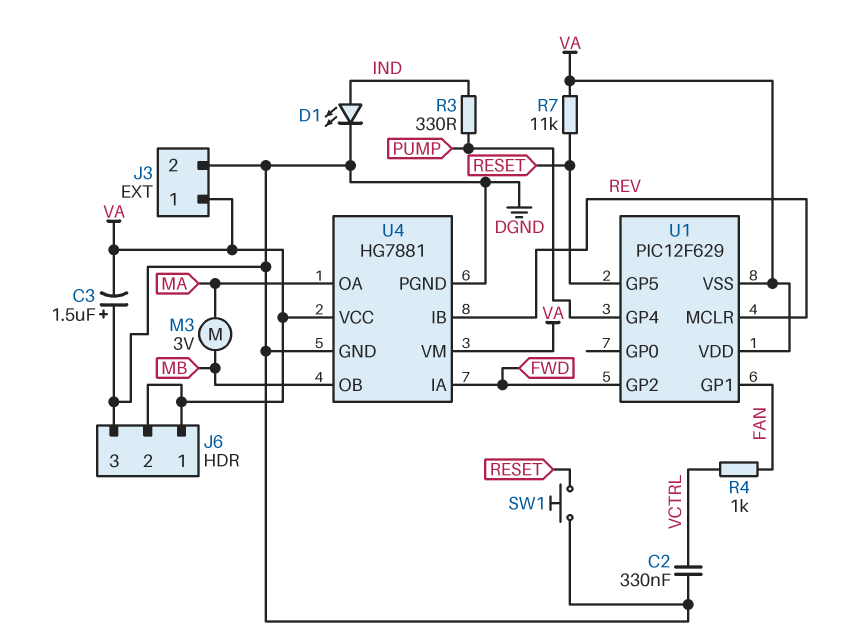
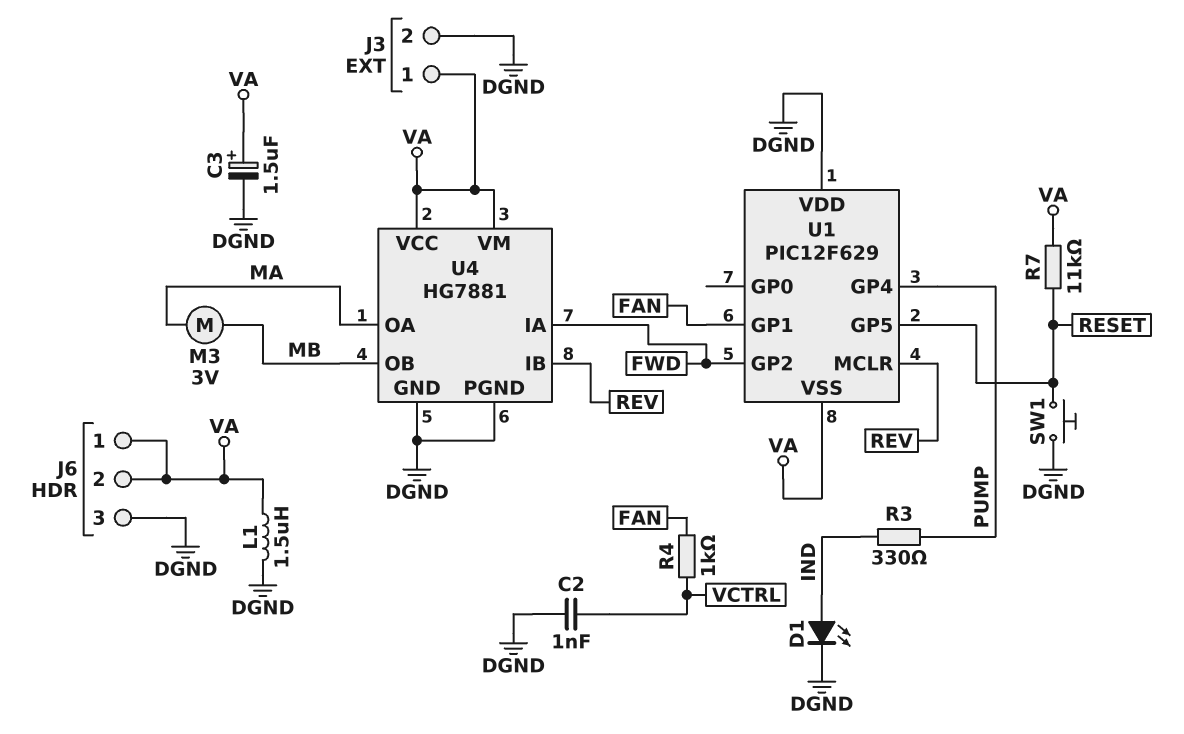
C2: 330nF (DGND, VCTRL) -> 1nF (DGND, VCTRL)
C3: 1.5uF (plus DGND, minus VA) -> 1.5uF (plus VA, minus DGND)
L1: none -> 1.5uH (DGND, VA)
U1 pin VDD: VA -> DGND

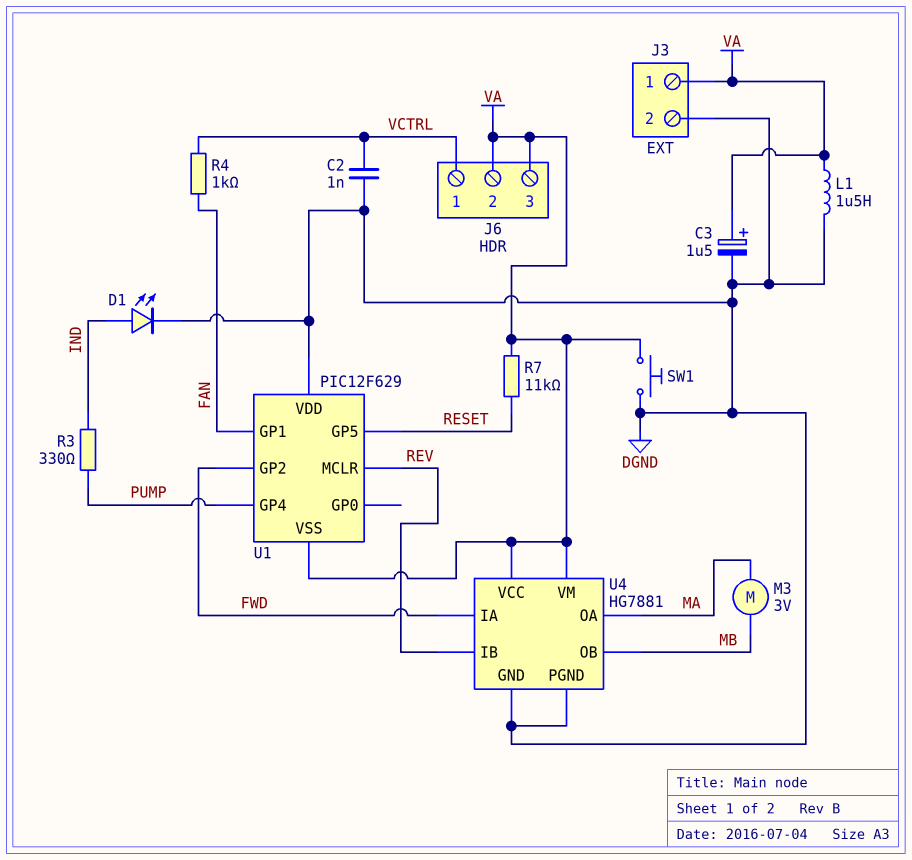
J6 pin 1: VA -> VCTRL
J6 pin 3: DGND -> VA
SW1: button (DGND, RESET) -> button (DGND, VA)

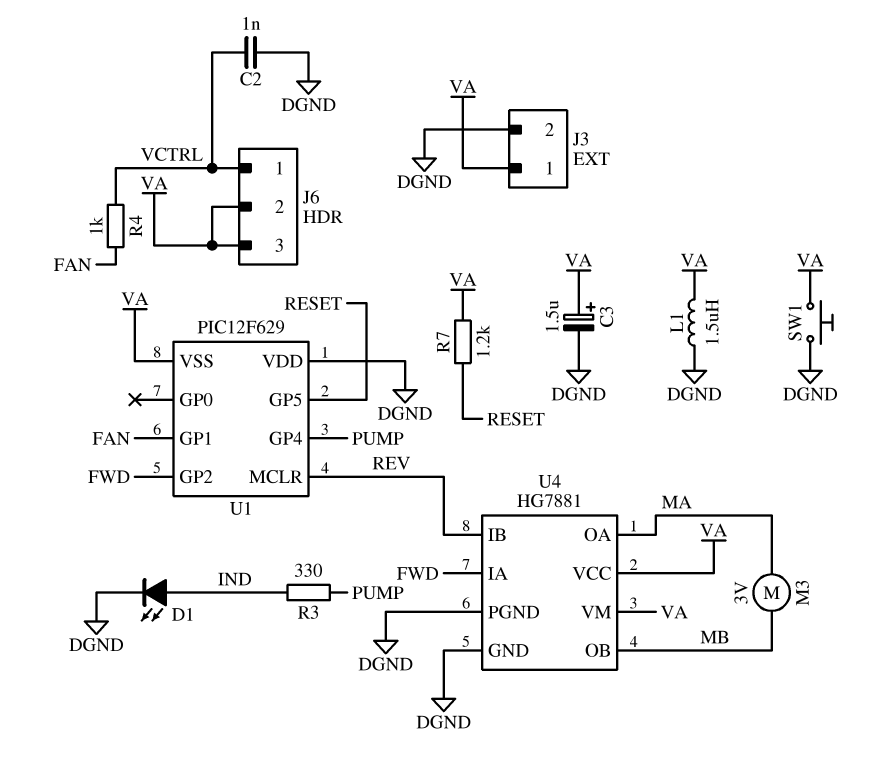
R7: 11k (RESET, VA) -> 1.2k (RESET, VA)

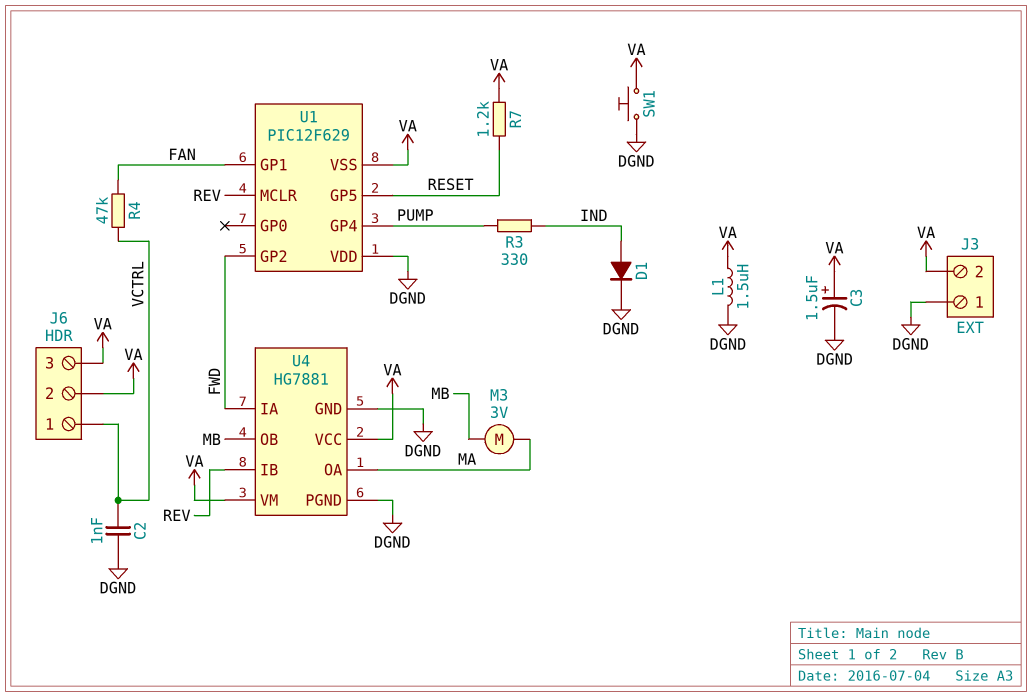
D1: LED (A IND, K DGND) -> diode (A IND, K DGND)
J3 pin 1: VA -> DGND
J3 pin 2: DGND -> VA
R4: 1k (FAN, VCTRL) -> 47k (FAN, VCTRL)

